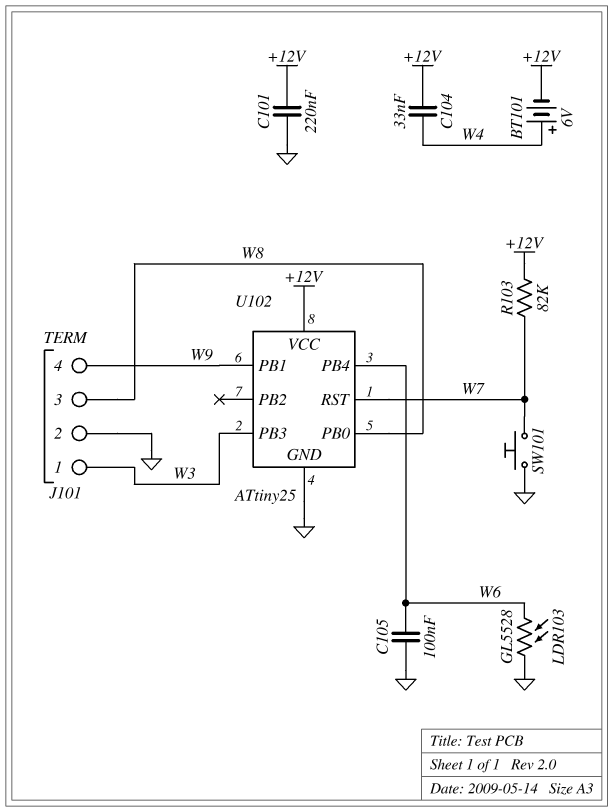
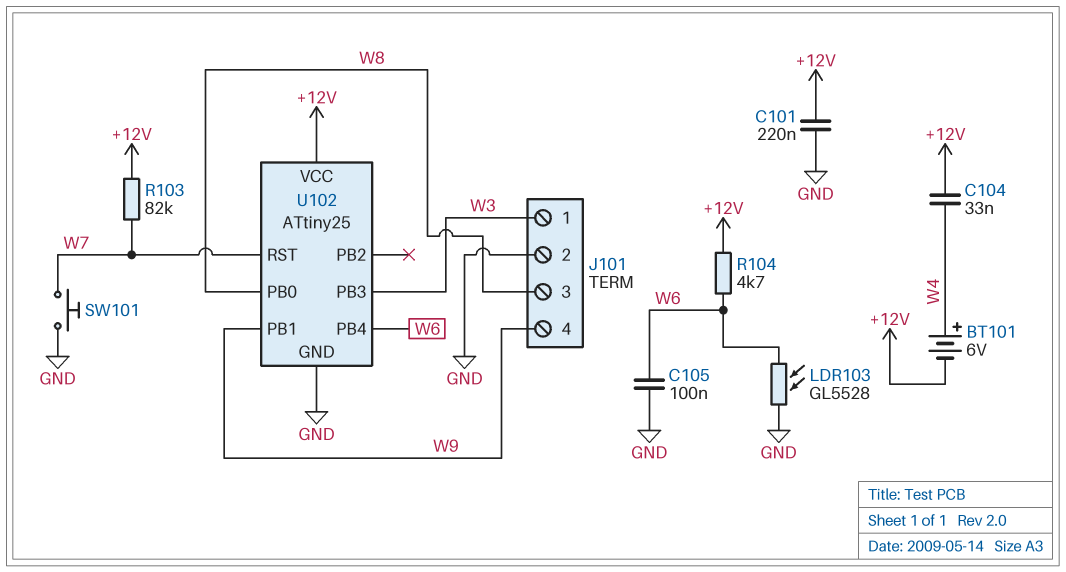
R104: none -> 4.7k (+12V, W6)

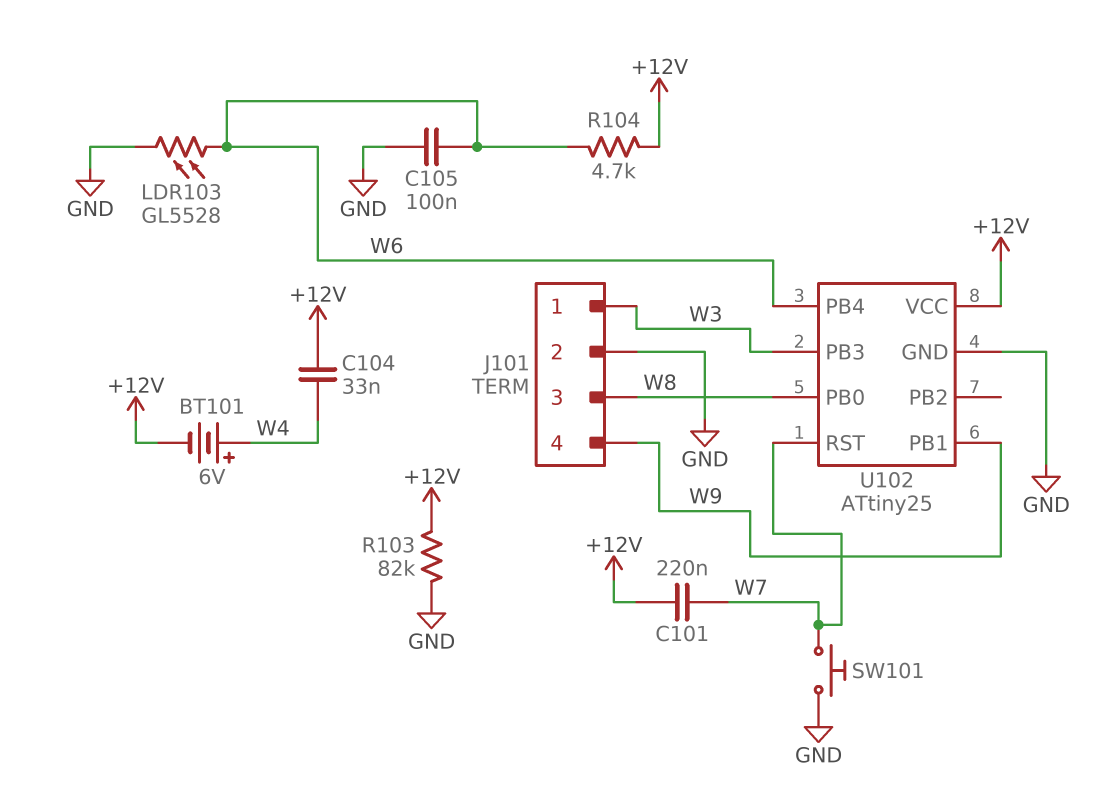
C101: 220nF (+12V, GND) -> 220nF (+12V, W7)
R103: 82k (+12V, W7) -> 82k (+12V, GND)

